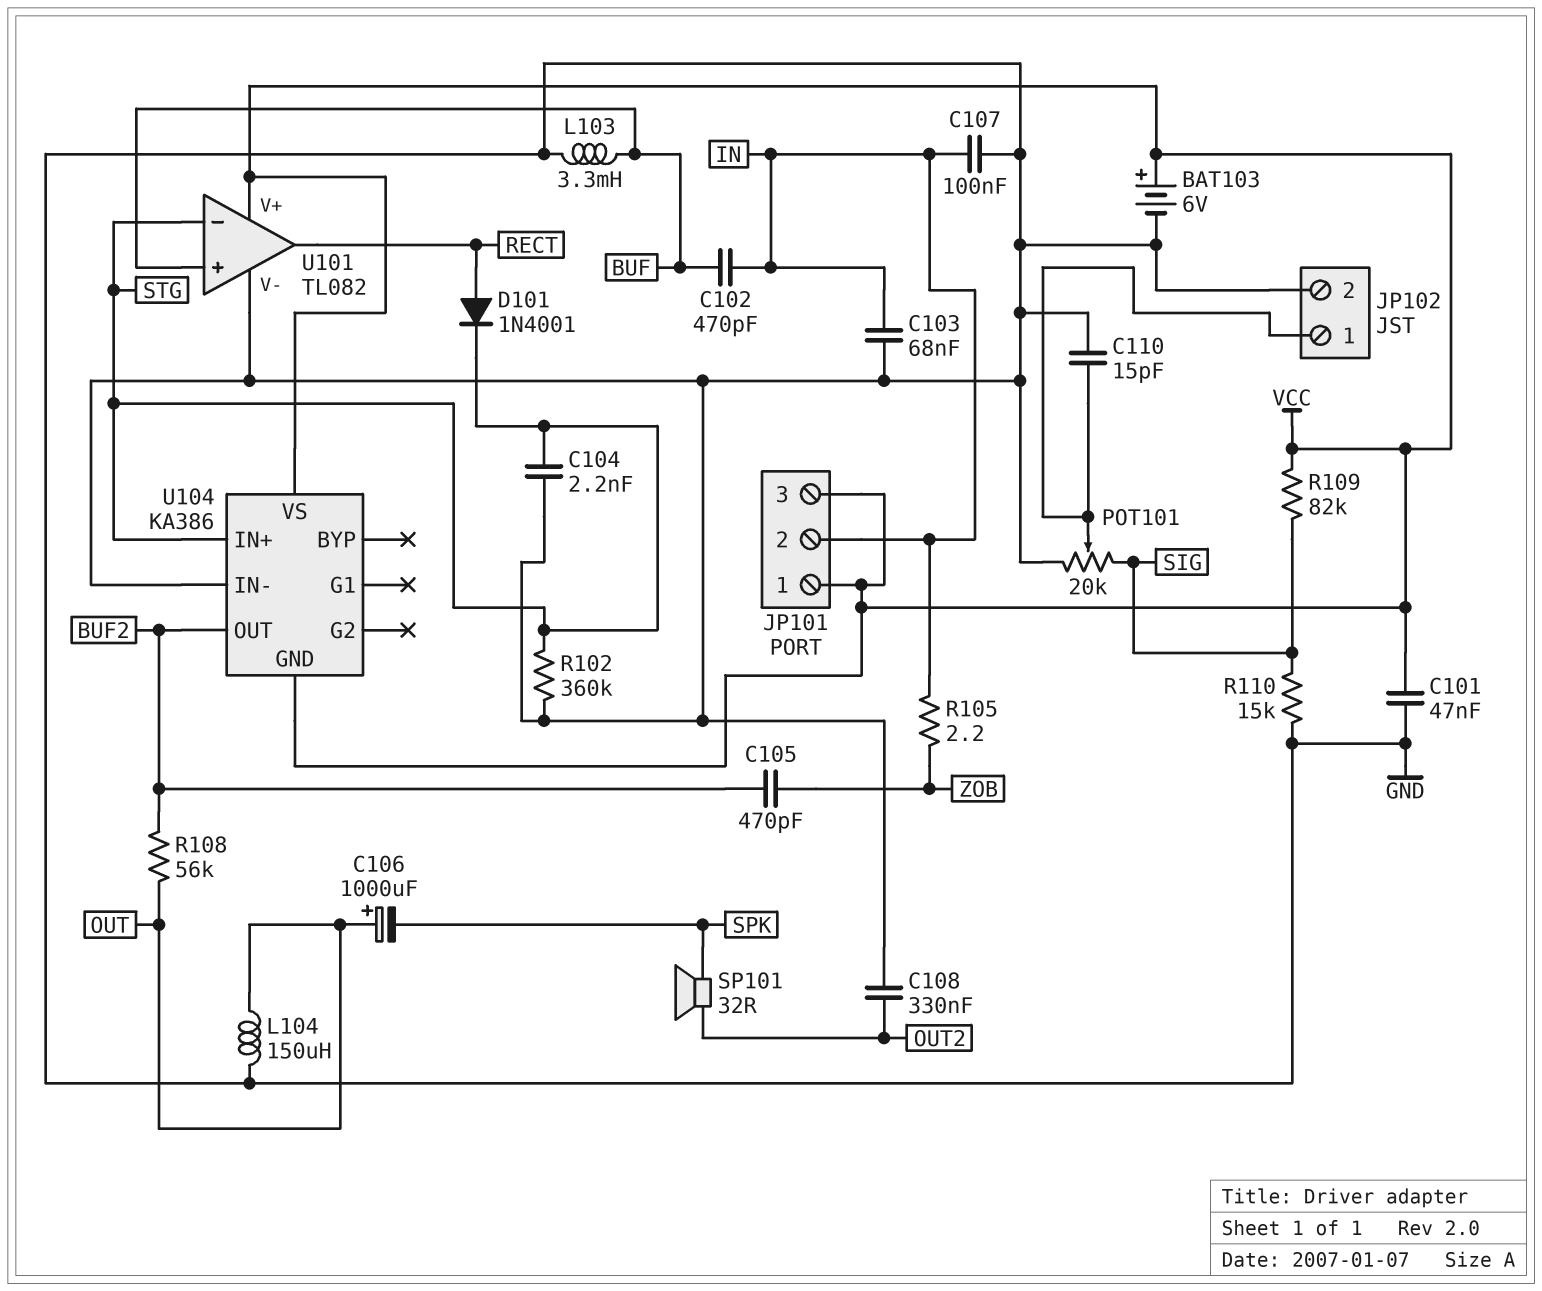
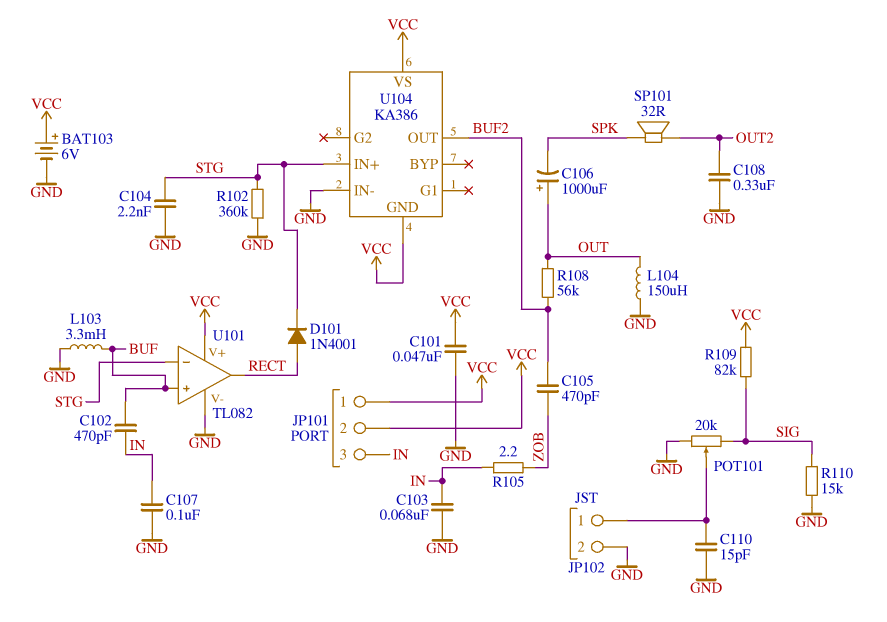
JP101 pin 2: IN -> VCC
JP101 pin 3: VCC -> IN

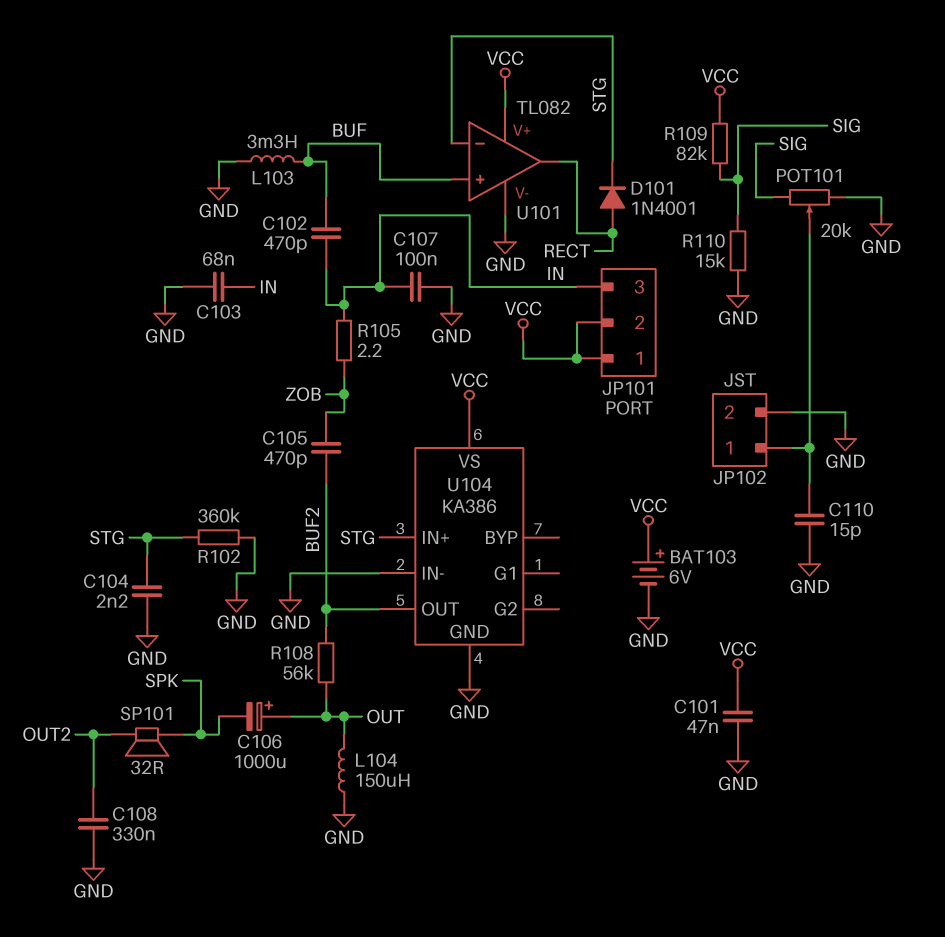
U104 pin GND: VCC -> GND

